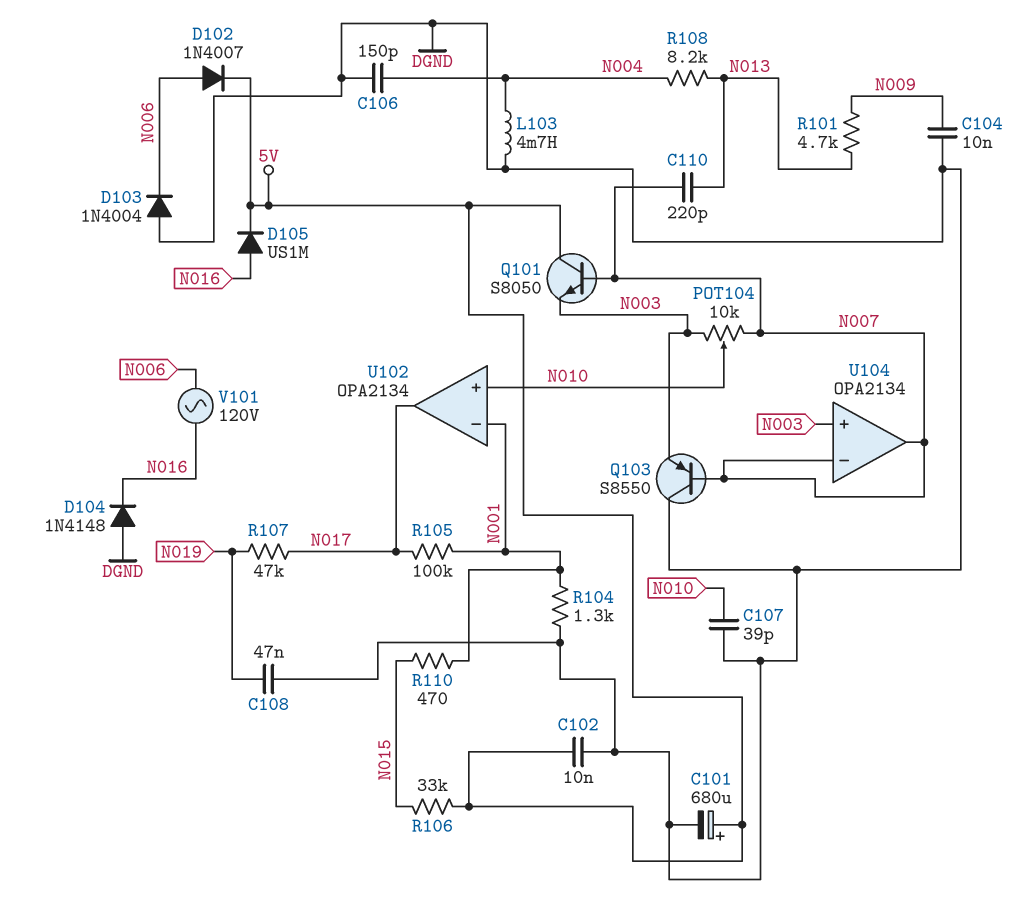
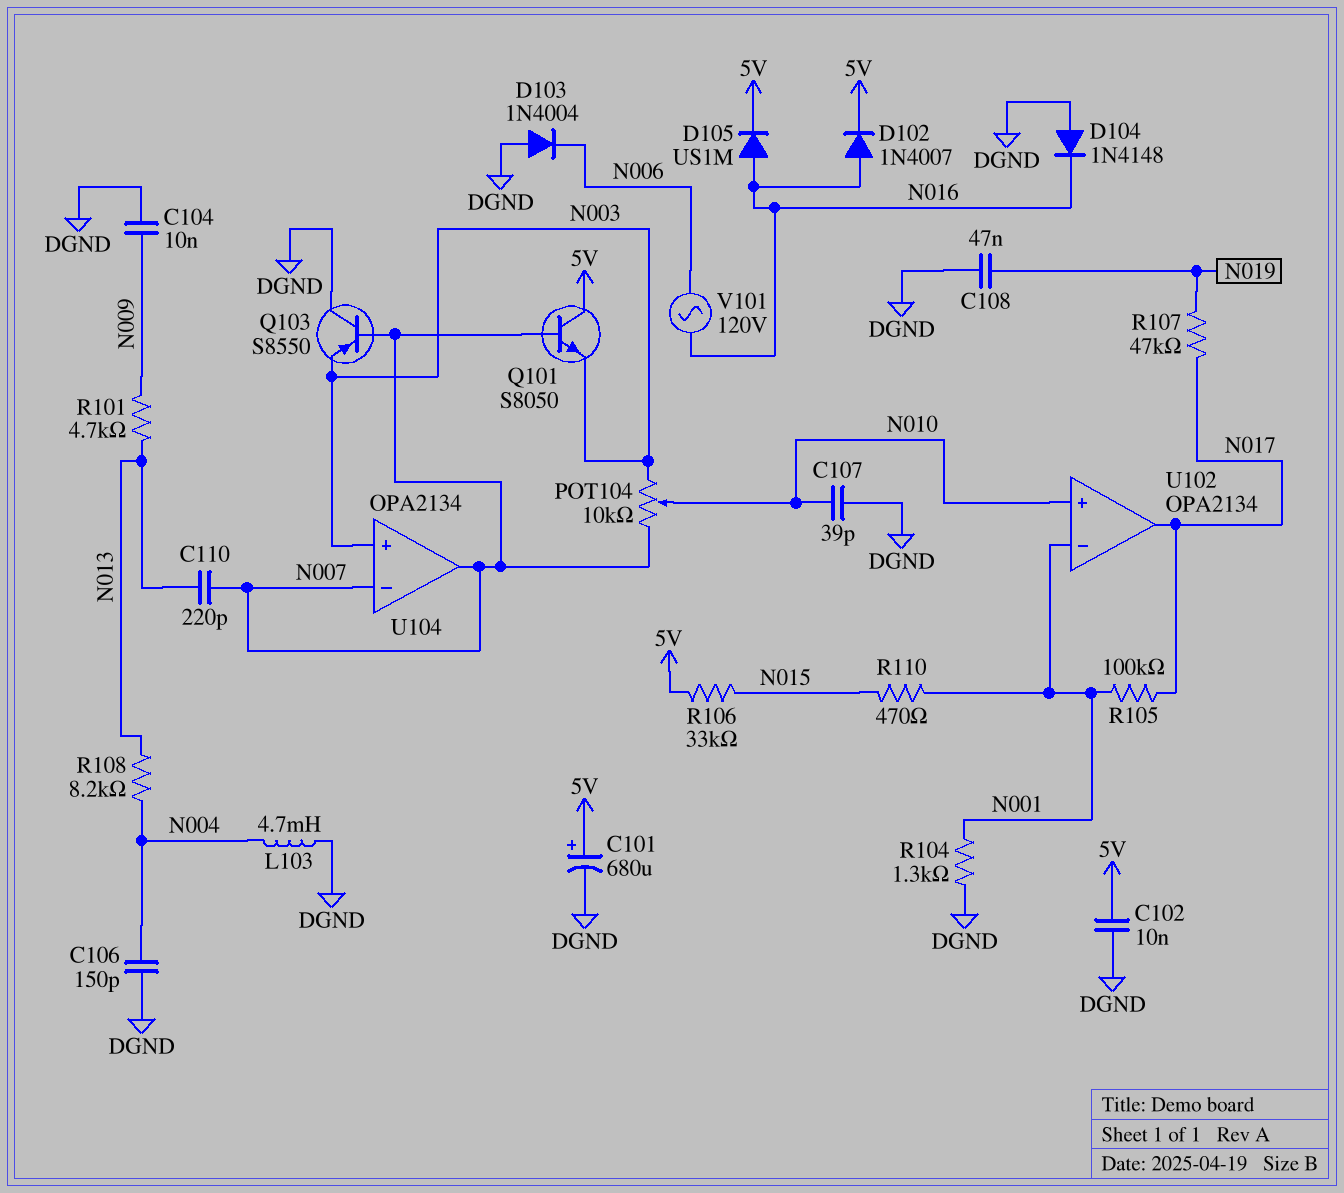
D102: diode 1N4007 (A N006, K 5V) -> diode 1N4007 (A N016, K 5V)

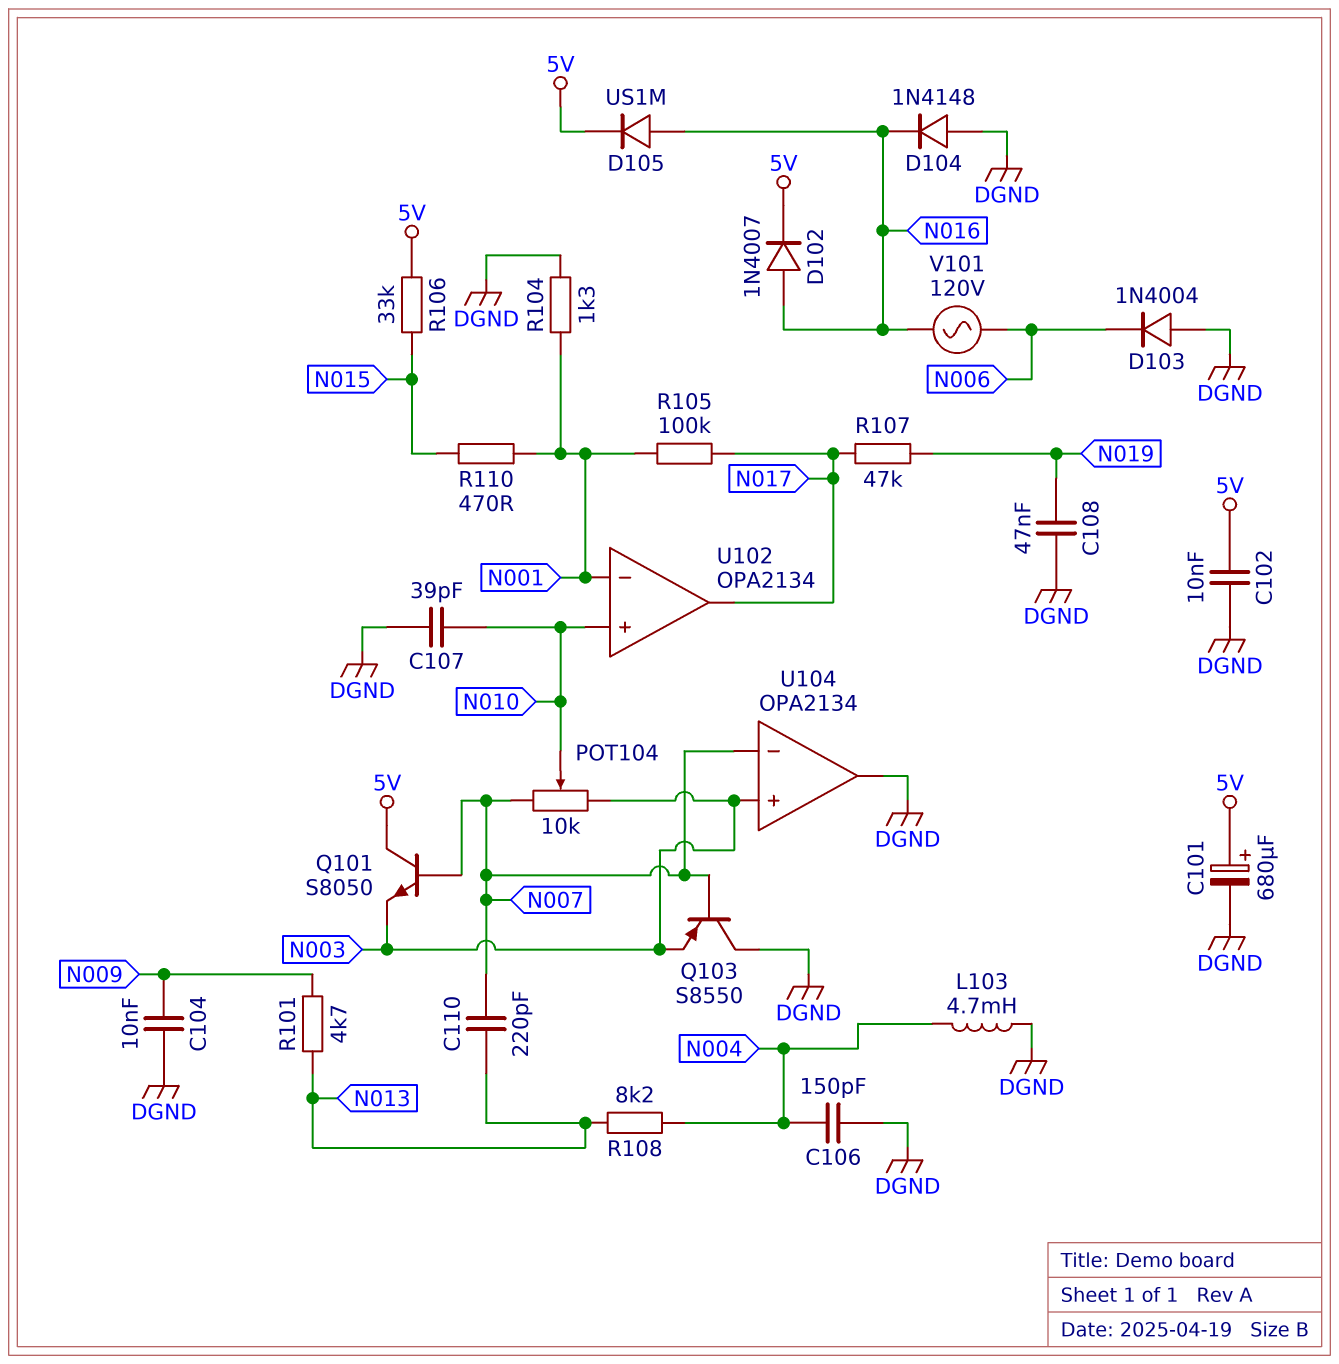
U104 pin out: N007 -> DGND

